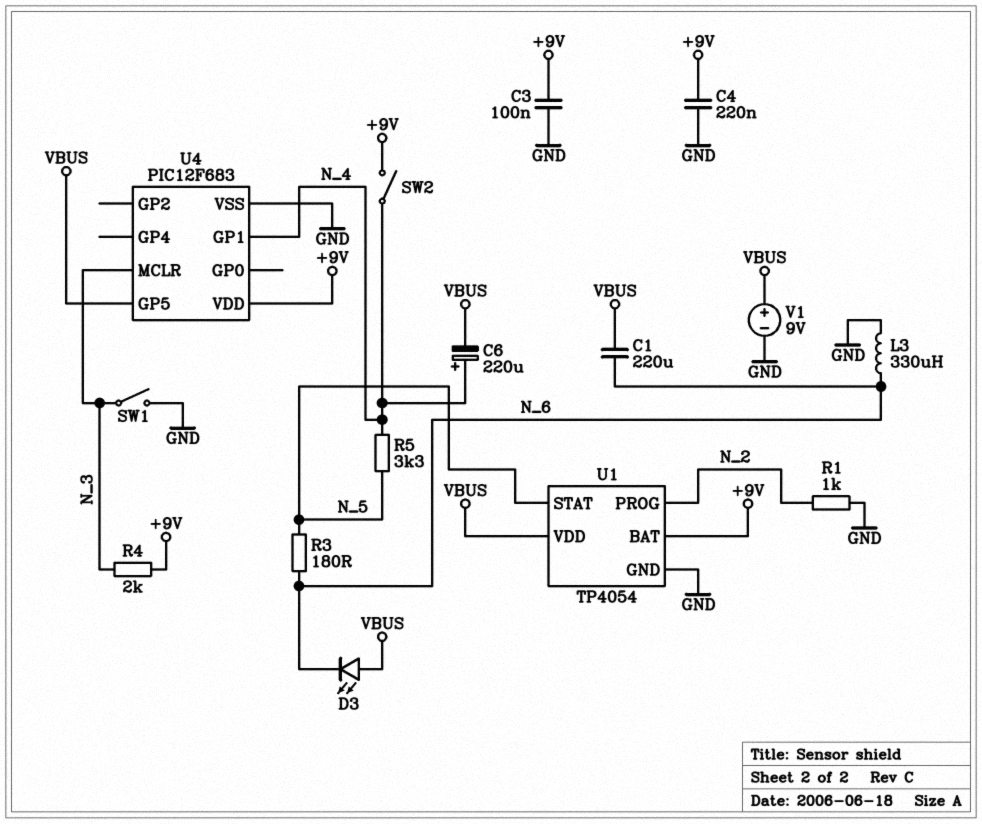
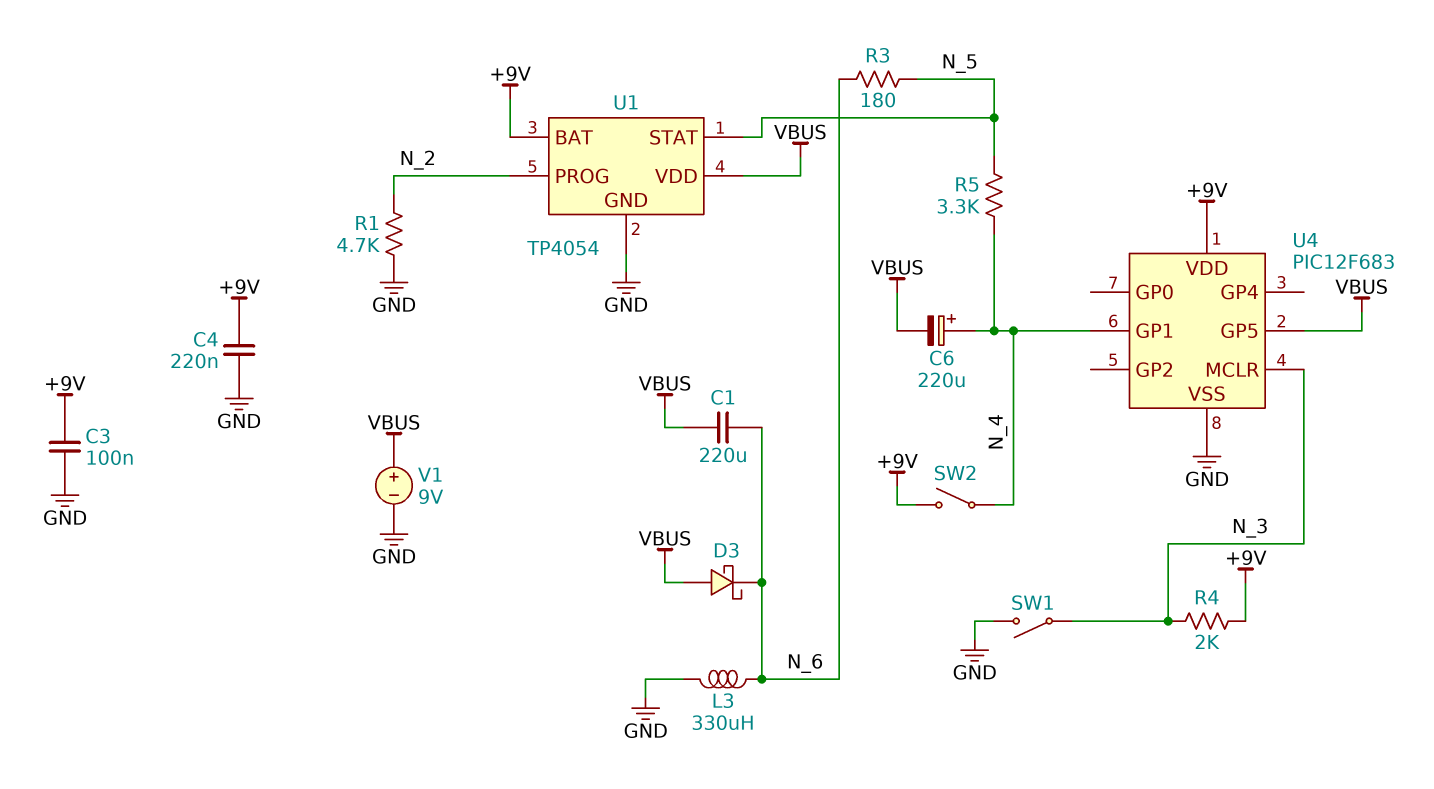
D3: LED (A VBUS, K N_6) -> schottky (A VBUS, K N_6)
R1: 1k (GND, N_2) -> 4.7k (GND, N_2)

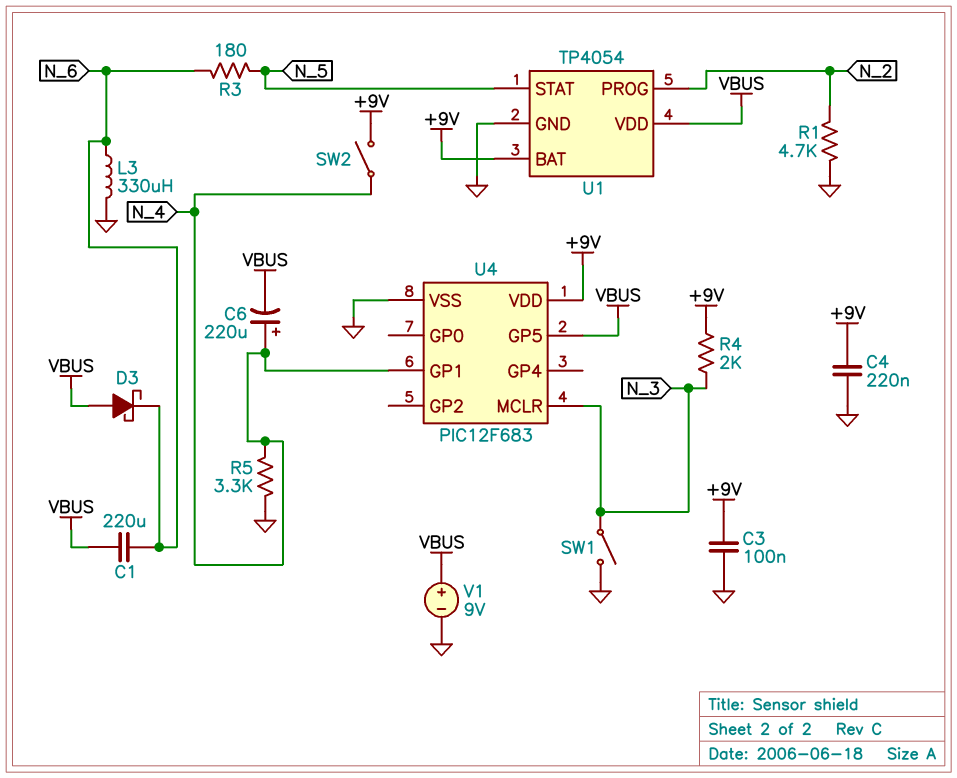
R5: 3.3k (N_4, N_5) -> 3.3k (GND, N_4)

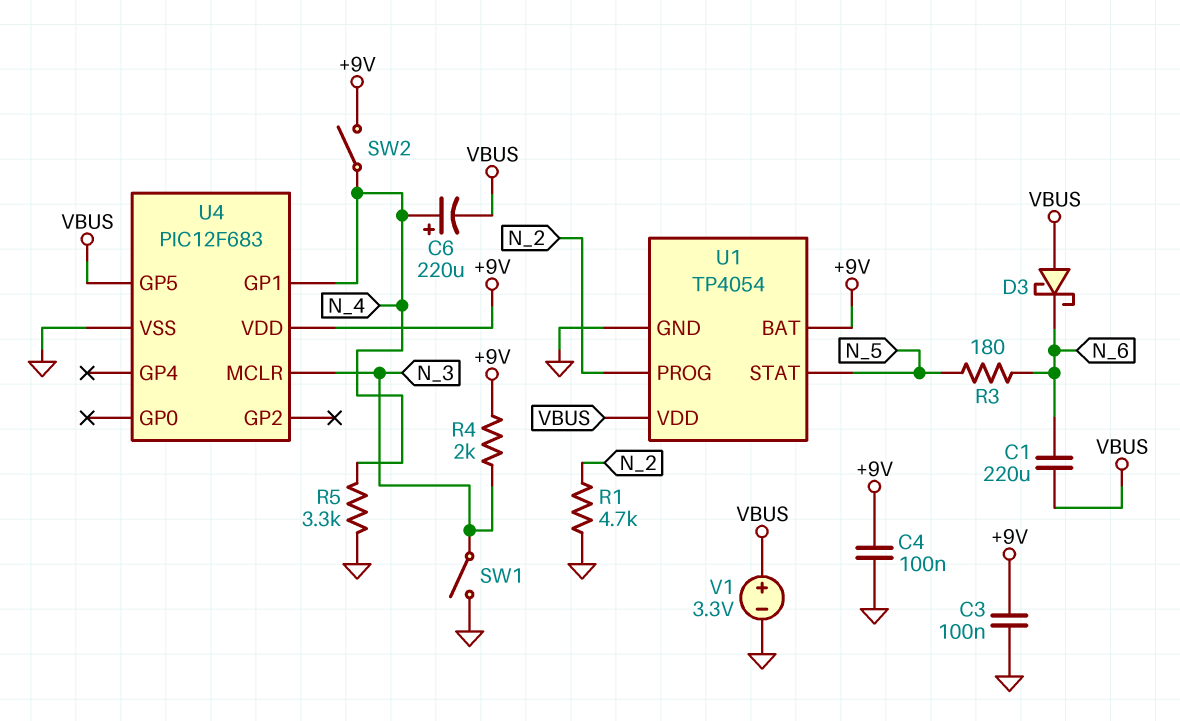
C4: 220nF (+9V, GND) -> 100nF (+9V, GND)
L3: 330uH (GND, N_6) -> none
V1: 9V (plus VBUS, minus GND) -> 3.3V (plus VBUS, minus GND)

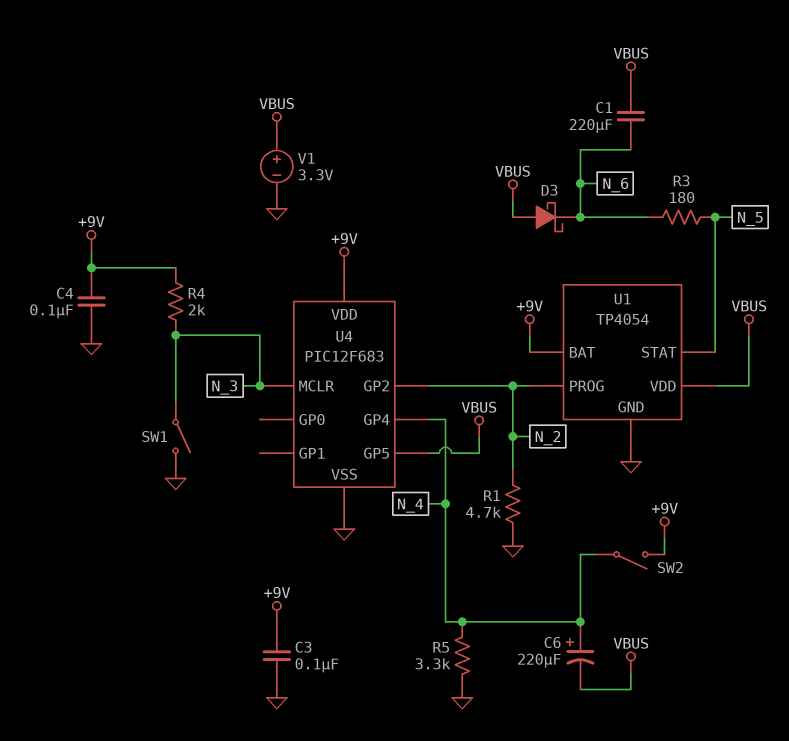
U4 pin GP1: N_4 -> none
U4 pin GP2: none -> N_2
U4 pin GP4: none -> N_4

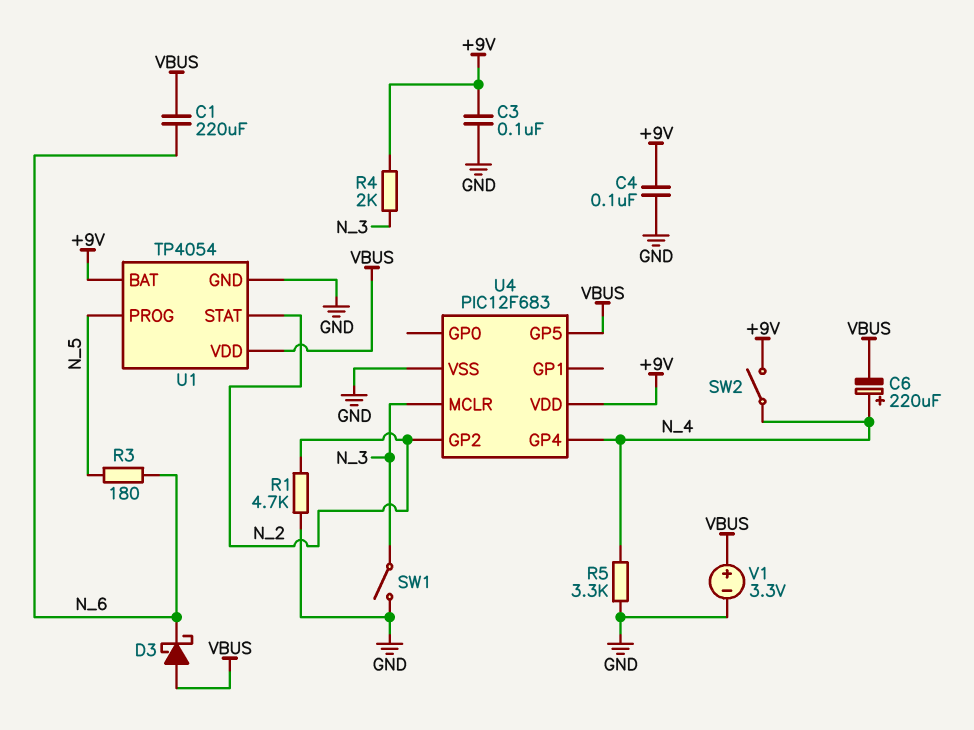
U1 pin PROG: N_2 -> N_5
U1 pin STAT: N_5 -> N_2

